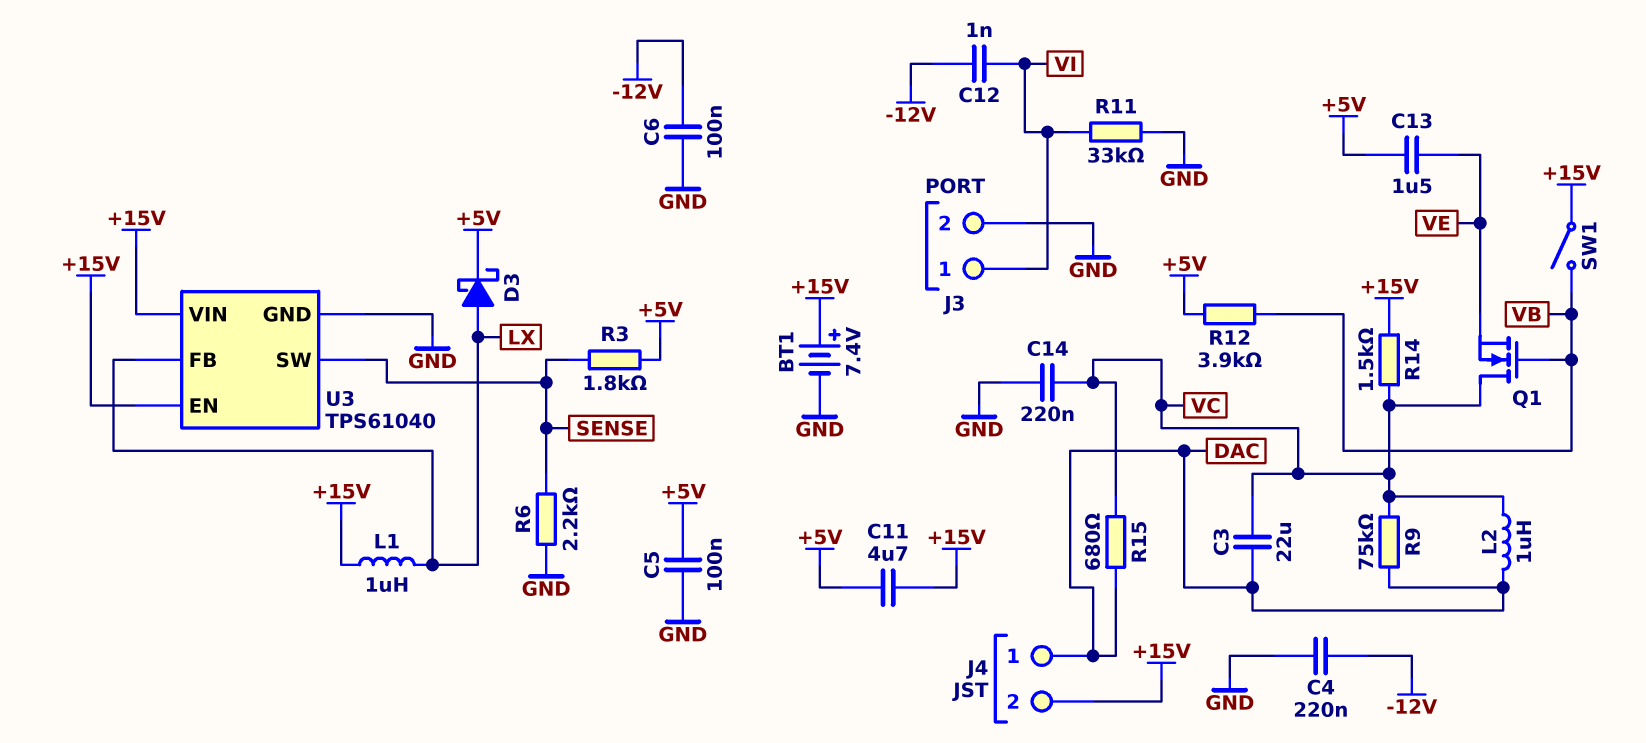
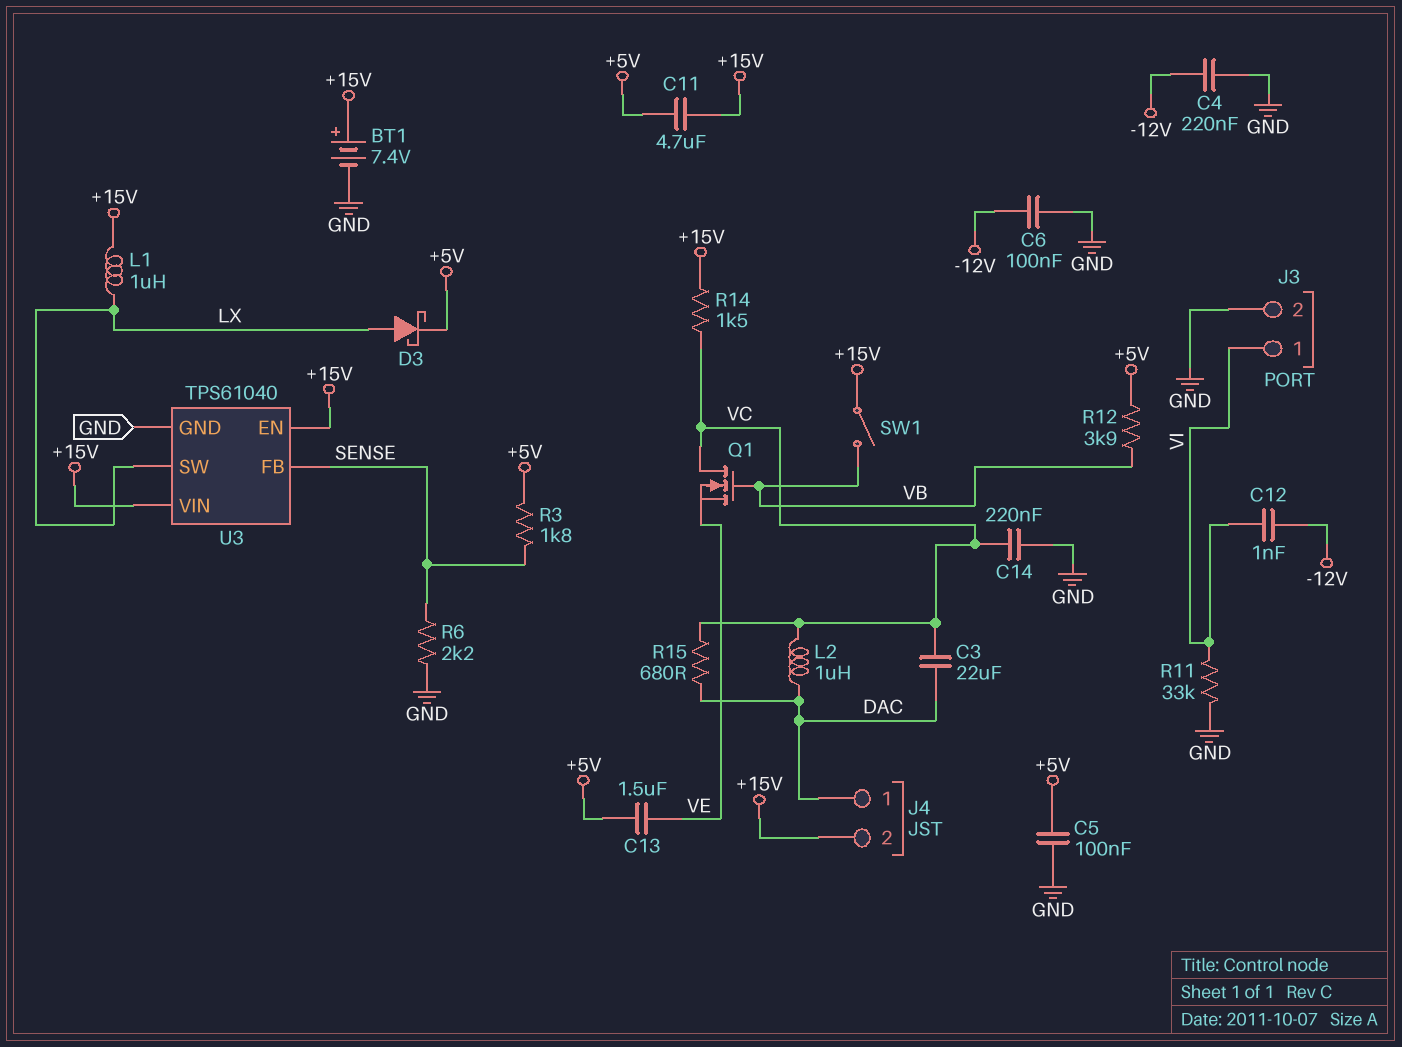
R9: 75k (DAC, VC) -> none
U3 pin FB: LX -> SENSE
U3 pin SW: SENSE -> LX

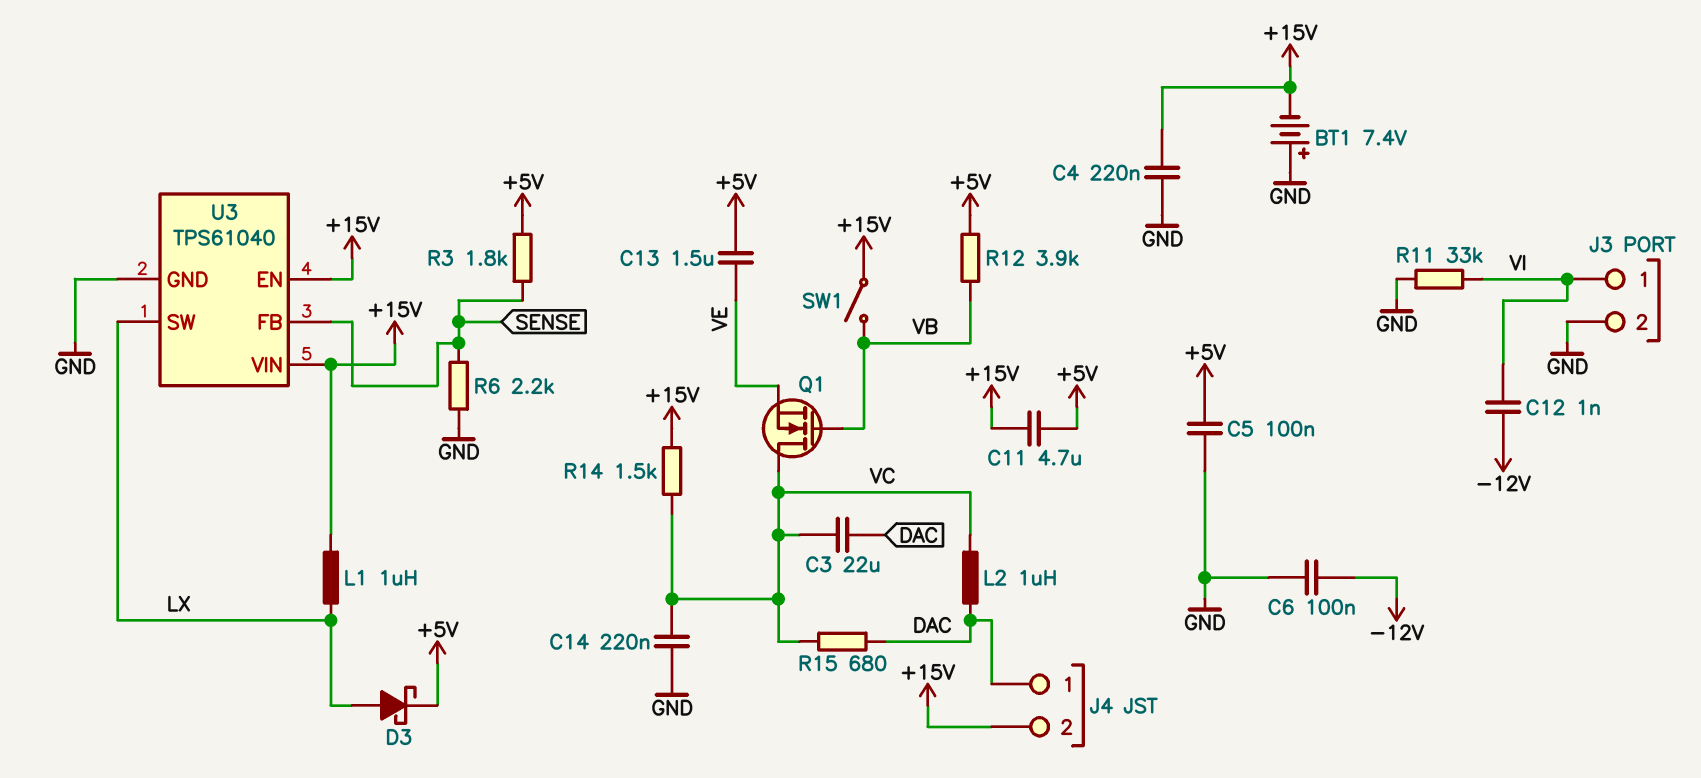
BT1: 7.4V (plus +15V, minus GND) -> 7.4V (plus GND, minus +15V)
C4: 220nF (-12V, GND) -> 220nF (+15V, GND)

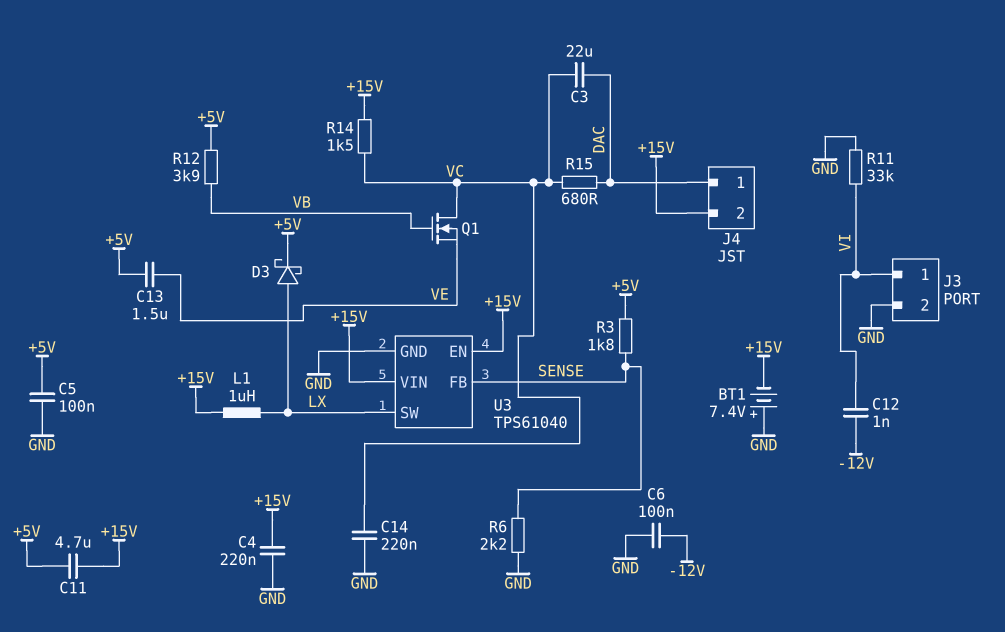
L2: 1uH (DAC, VC) -> none
SW1: switch (+15V, VB) -> none

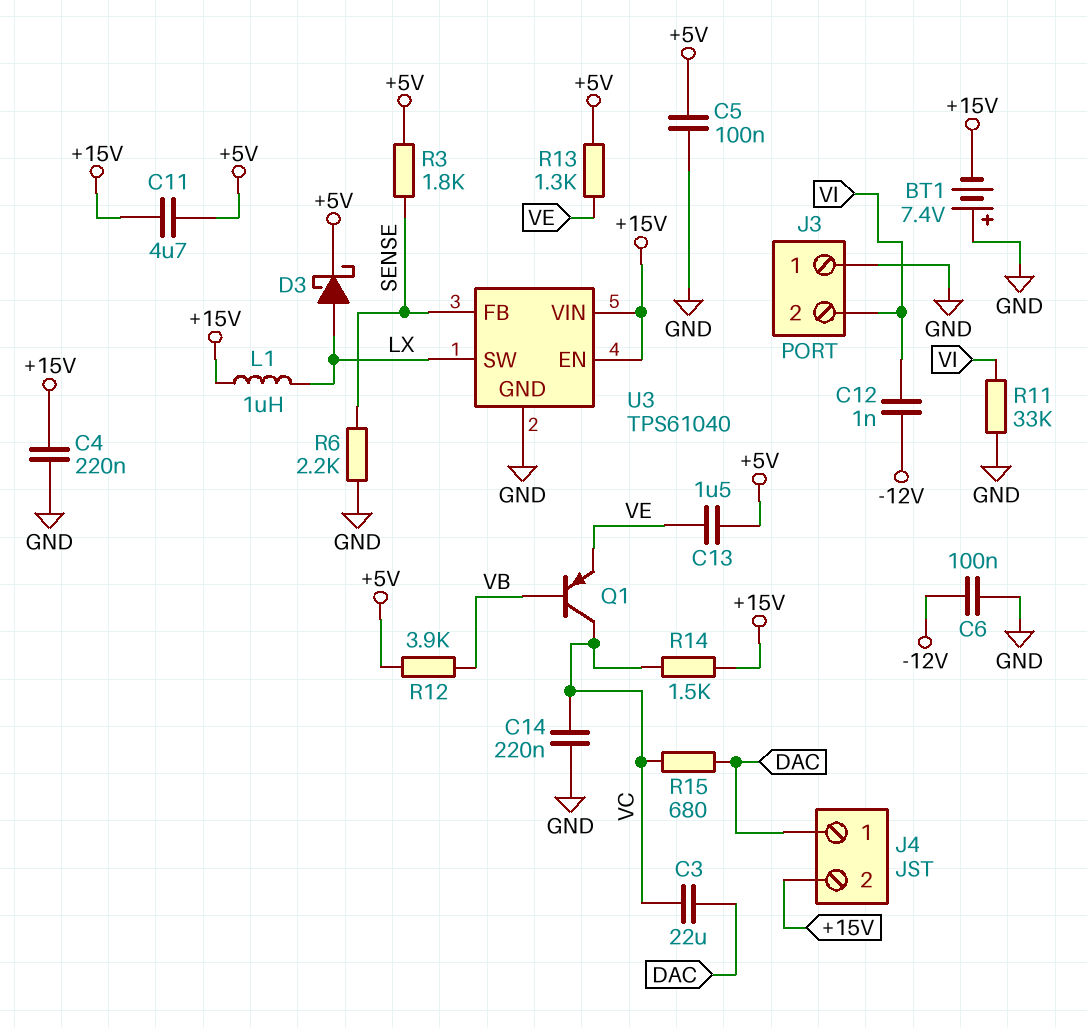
J3 pin 1: VI -> GND
J3 pin 2: GND -> VI
Q1: NMOS (G VB, D VC, S VE) -> PNP (B VB, C VC, E VE)
R13: none -> 1.3k (+5V, VE)

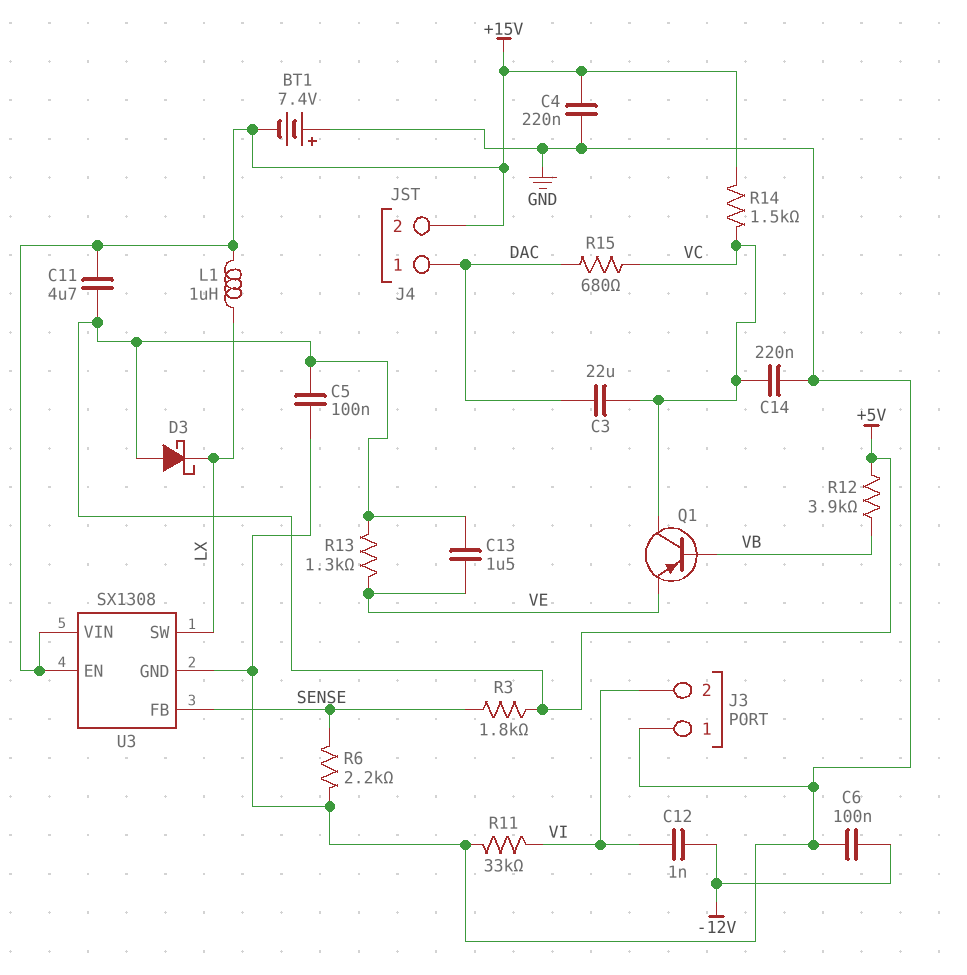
D3: schottky (A LX, K +5V) -> schottky (A +5V, K LX)
U3: TPS61040 -> SX1308

